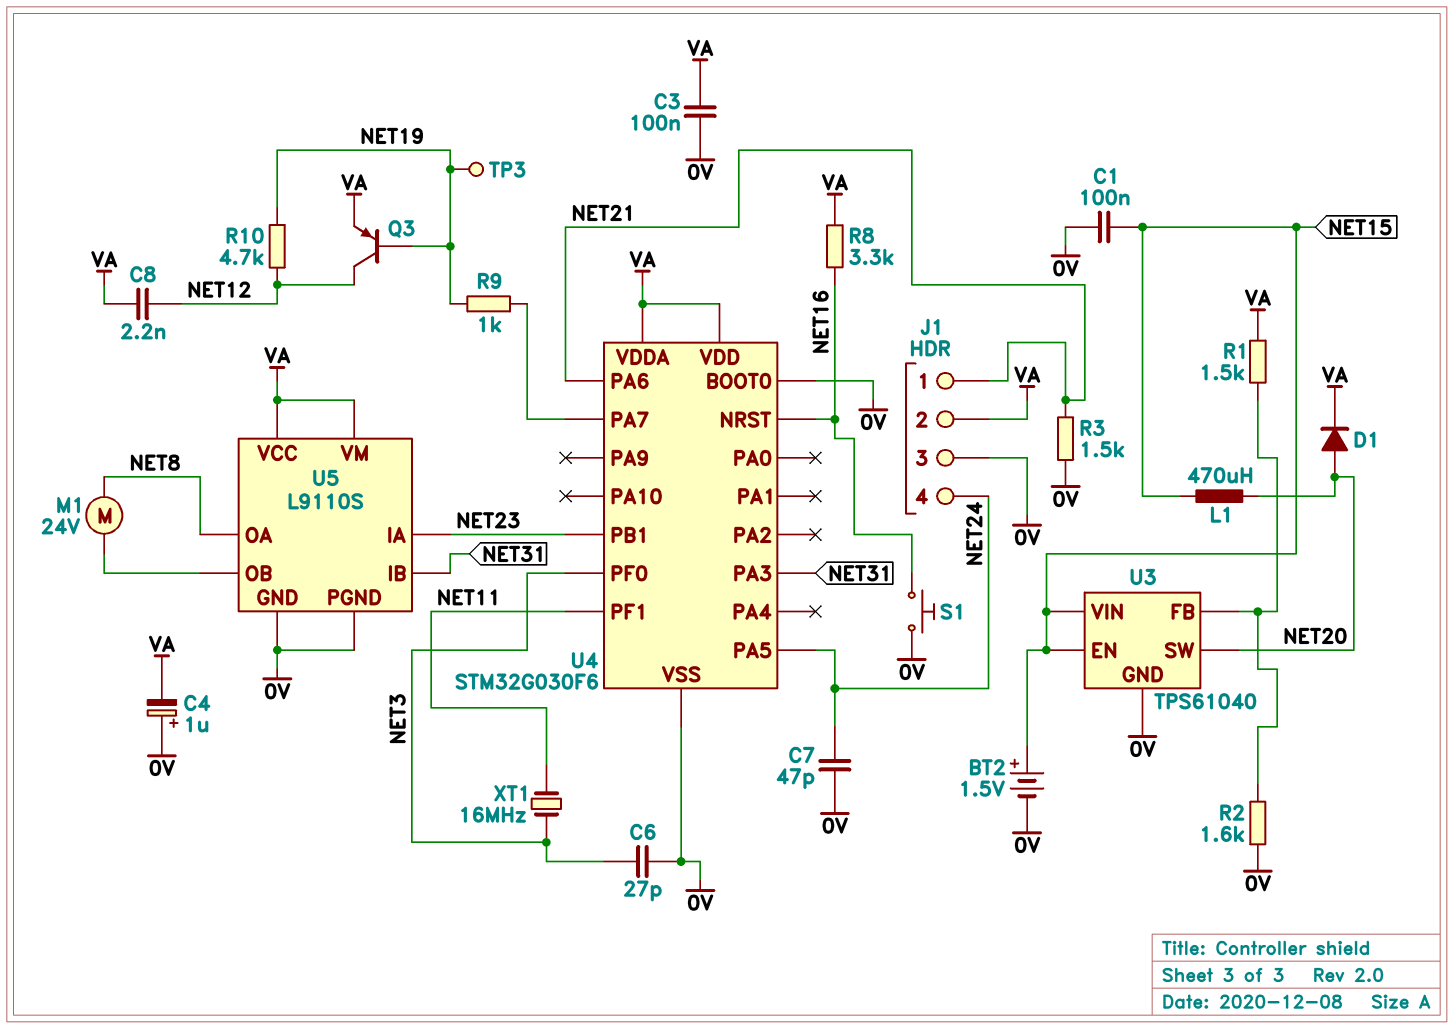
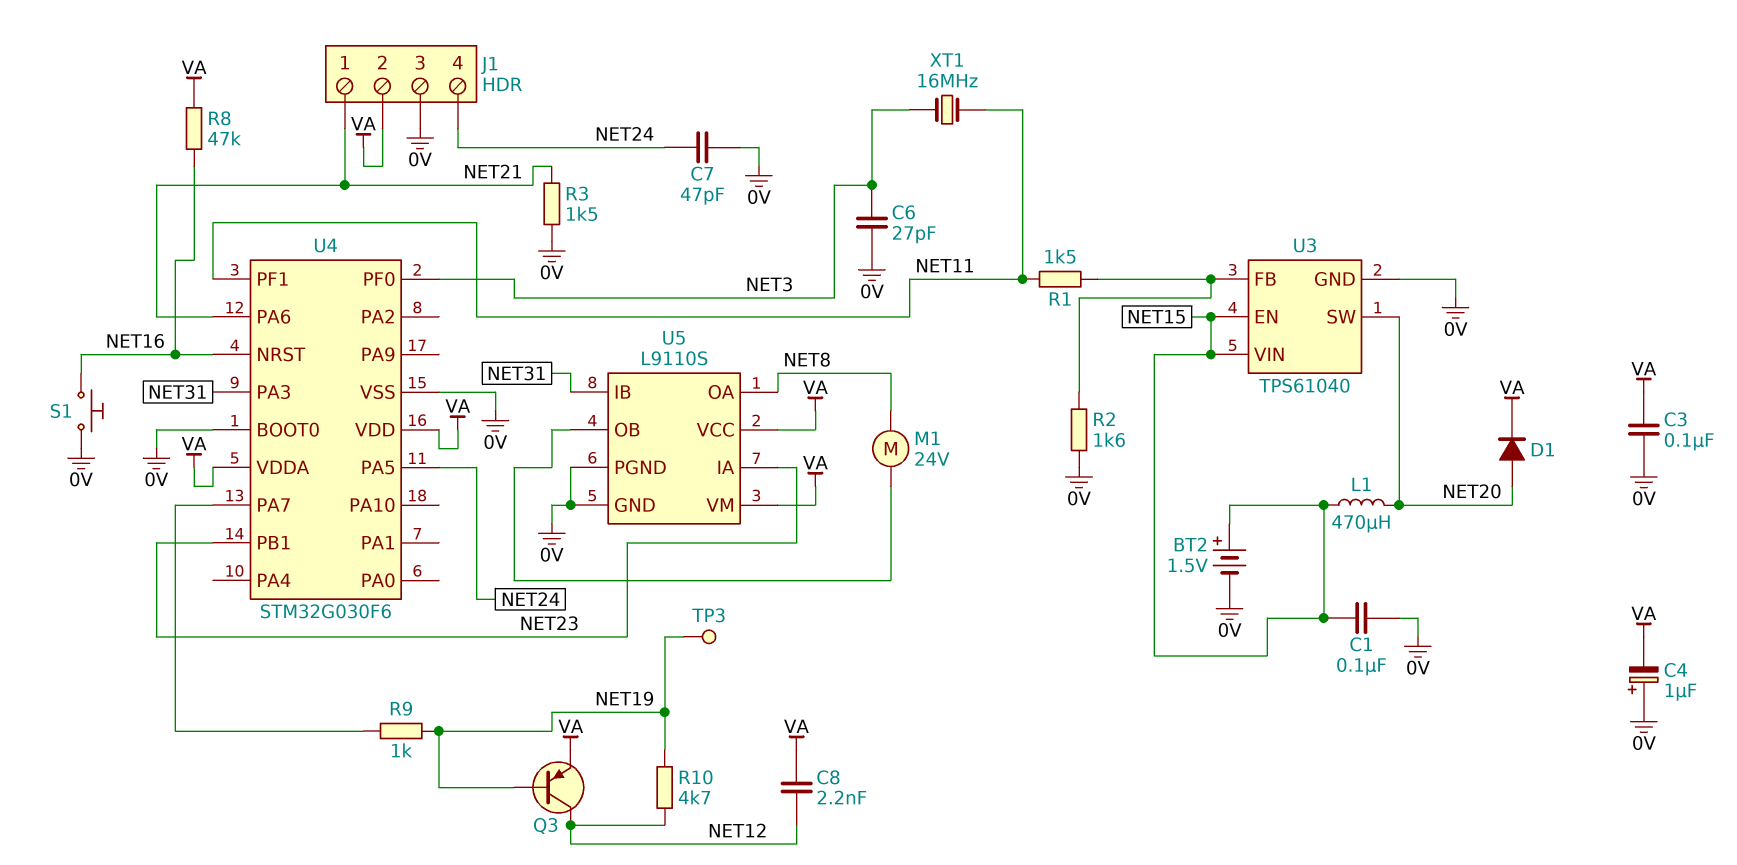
R1: 1.5k (U3/FB, VA) -> 1.5k (NET11, U3/FB)
R8: 3.3k (NET16, VA) -> 47k (NET16, VA)

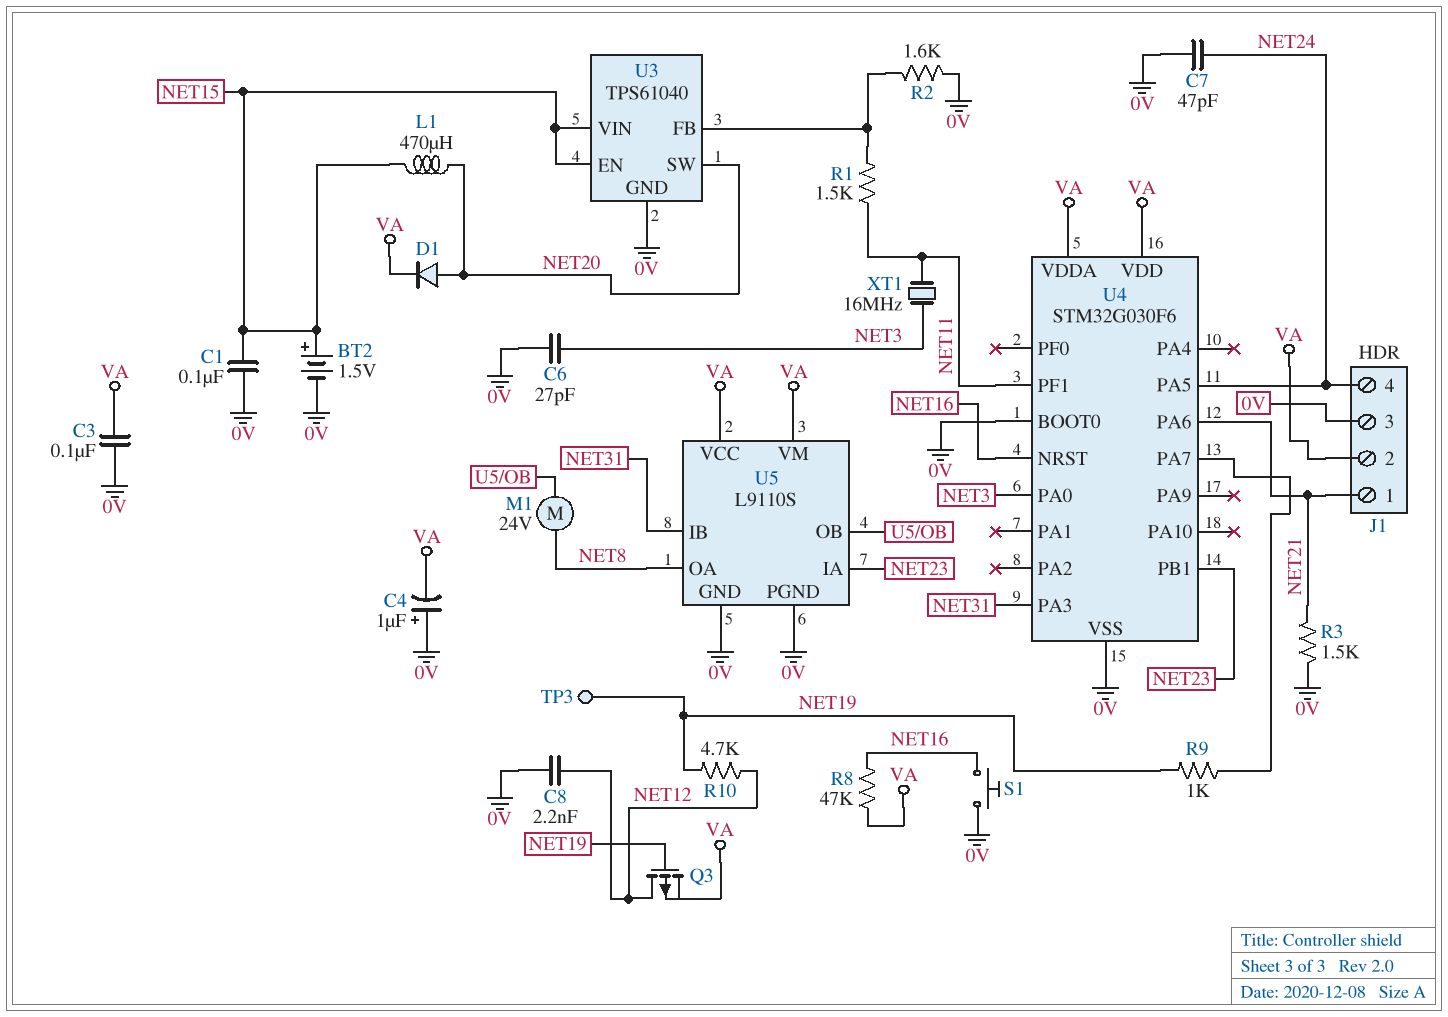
C8: 2.2nF (NET12, VA) -> 2.2nF (0V, NET12)
Q3: PNP (B NET19, C NET12, E VA) -> PMOS (G NET19, D NET12, S VA)
U4 pin PA0: none -> NET3
U4 pin PF0: NET3 -> none

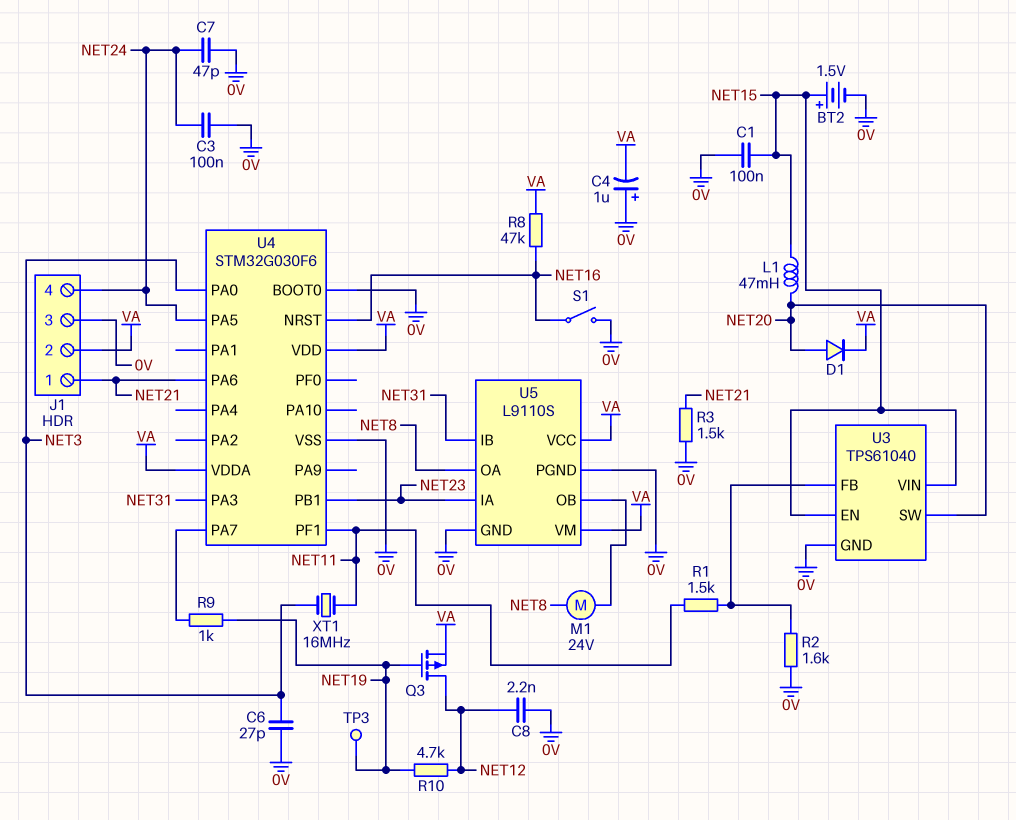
C3: 100nF (0V, VA) -> 100nF (0V, NET24)
L1: 470uH (NET15, NET20) -> 47mH (NET15, NET20)
S1: button (0V, NET16) -> switch (0V, NET16)

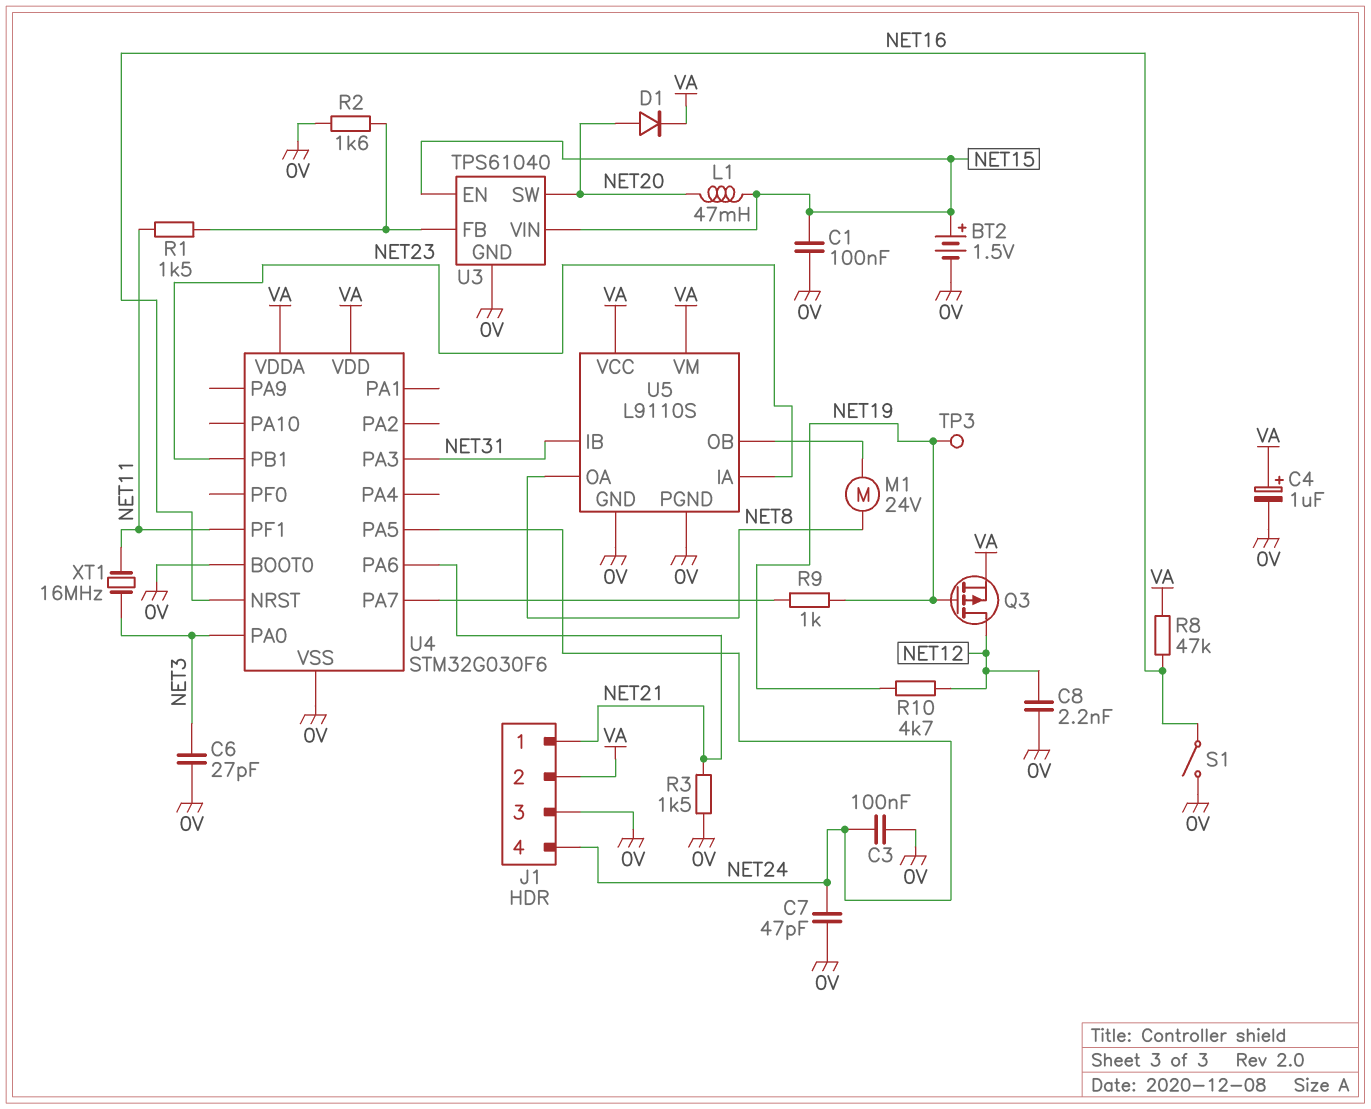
C4: 1uF (plus 0V, minus VA) -> 1uF (plus VA, minus 0V)

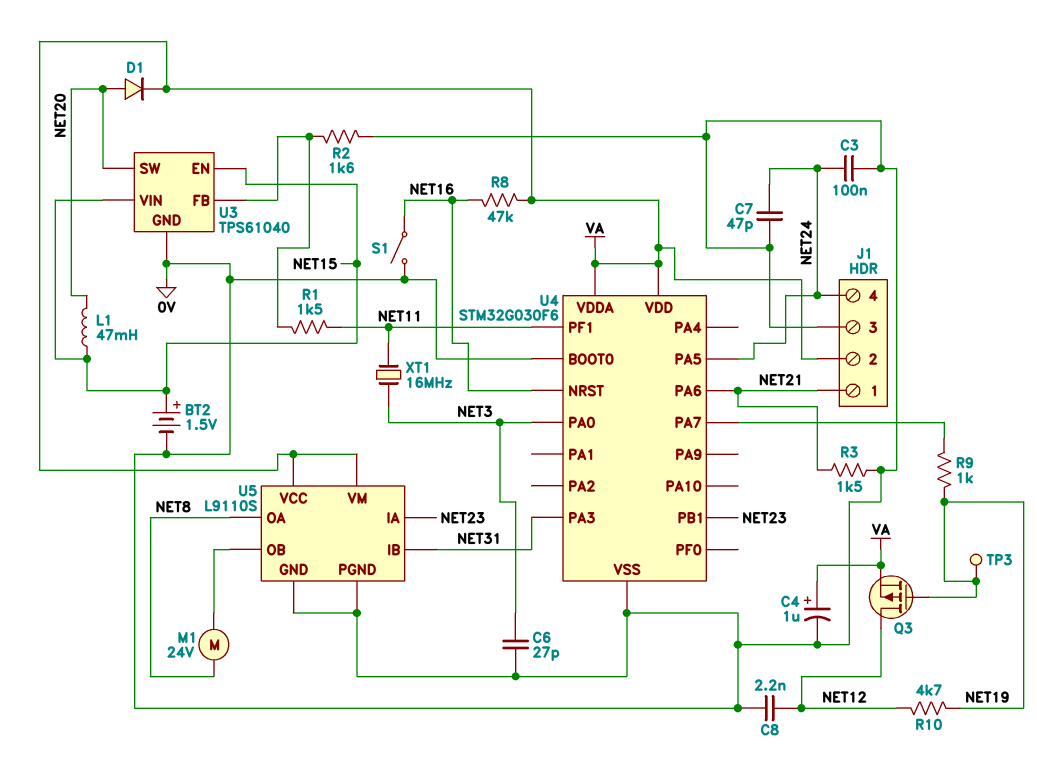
C1: 100nF (0V, NET15) -> none

